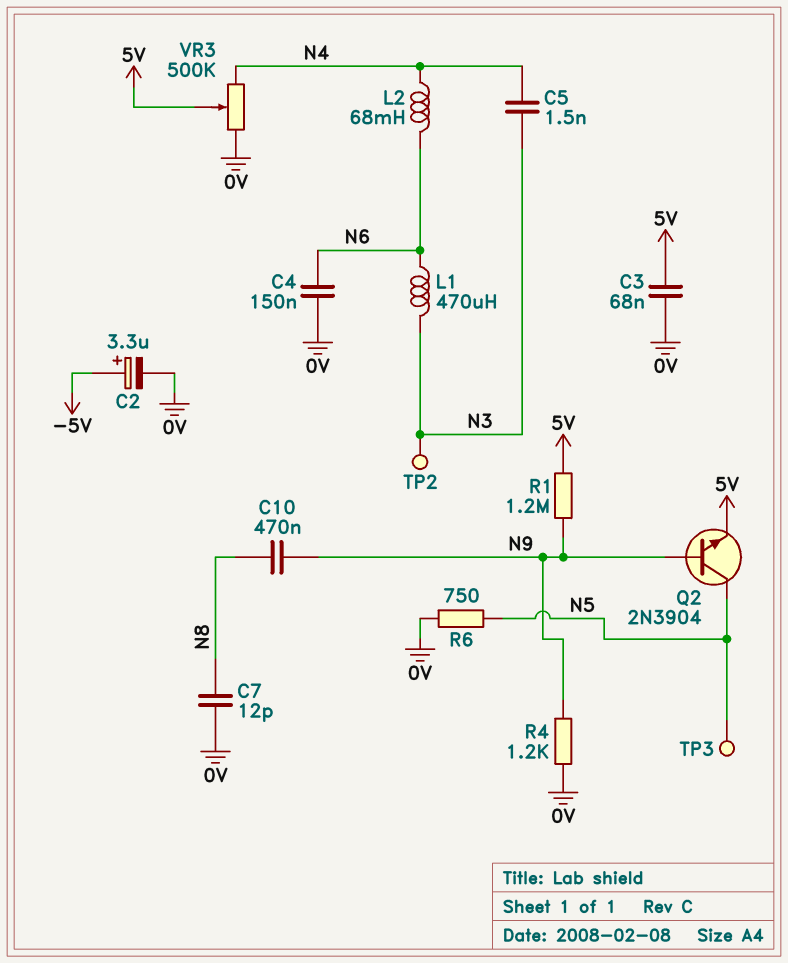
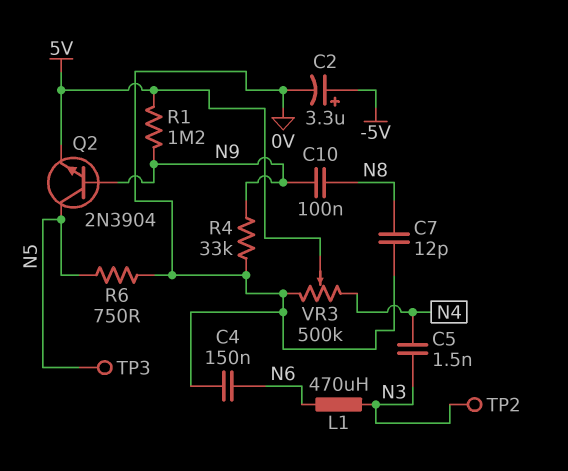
C3: 68nF (0V, 5V) -> none
C10: 470nF (N8, N9) -> 100nF (N8, N9)
L2: 68mH (N4, N6) -> none
R4: 1.2k (0V, N9) -> 33k (0V, N9)

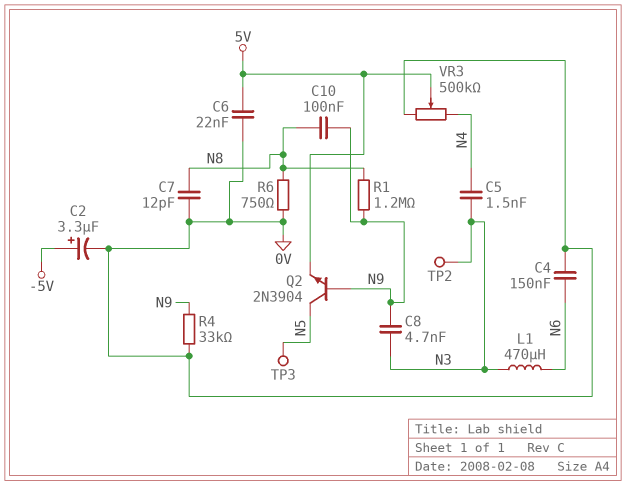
C6: none -> 22nF (0V, 5V)
C8: none -> 4.7nF (N3, N9)
R1: 1.2M (5V, N9) -> 1.2M (N8, N9)
R6: 750 (0V, N5) -> 750 (0V, N8)

